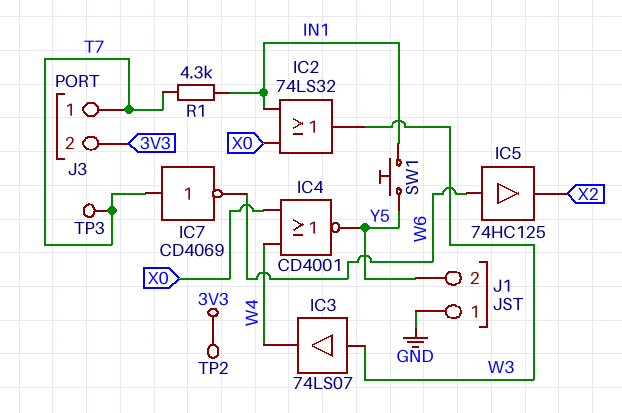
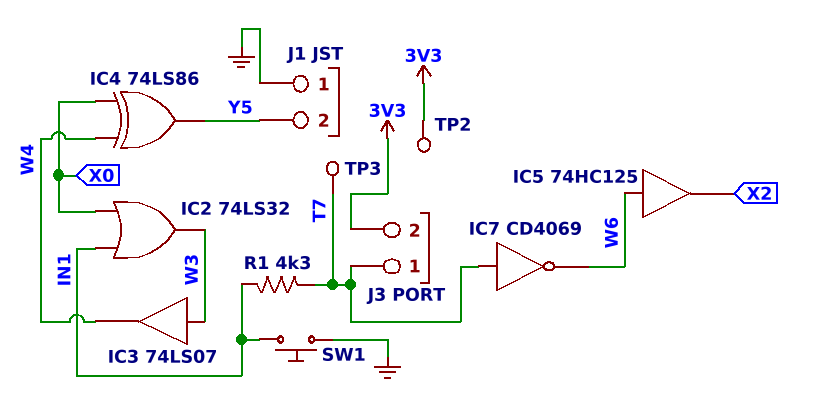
IC4: NOR CD4001 (in W4, in X0, out Y5) -> XOR 74LS86 (in W4, in X0, out Y5)
SW1: button (IN1, Y5) -> button (GND, IN1)

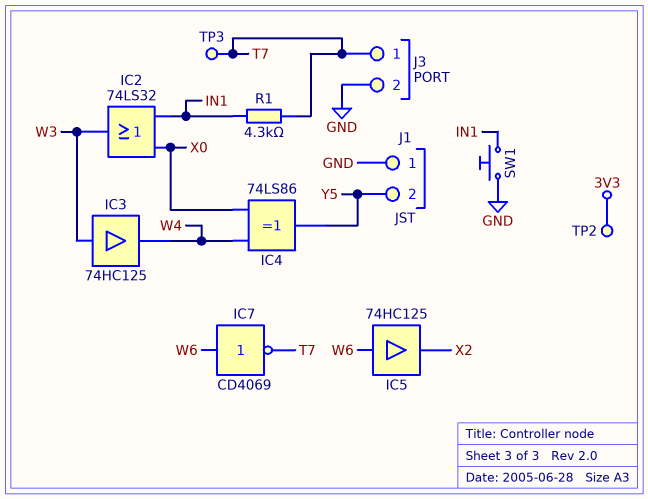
IC3: buffer 74LS07 (in W3, out W4) -> buffer 74HC125 (in W3, out W4)
IC7: NOT CD4069 (in T7, out W6) -> NOT CD4069 (in W6, out T7)
J3 pin 2: 3V3 -> GND

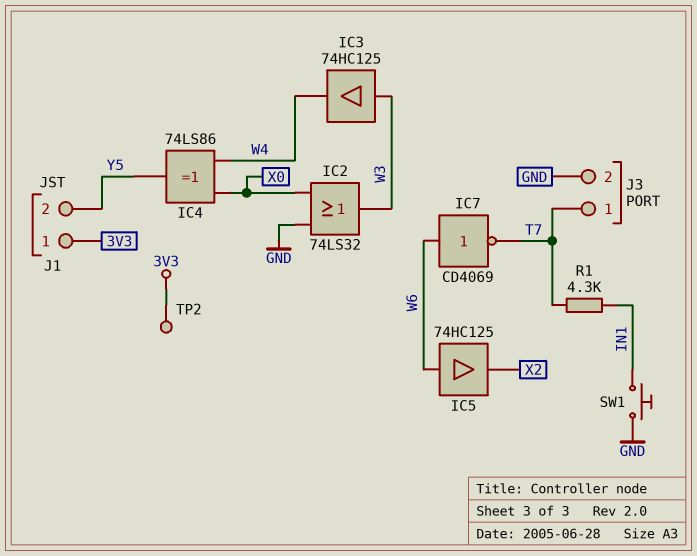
IC2: OR 74LS32 (in IN1, in X0, out W3) -> OR 74LS32 (in GND, in X0, out W3)
J1 pin 1: GND -> 3V3
TP3: test point (T7) -> none

